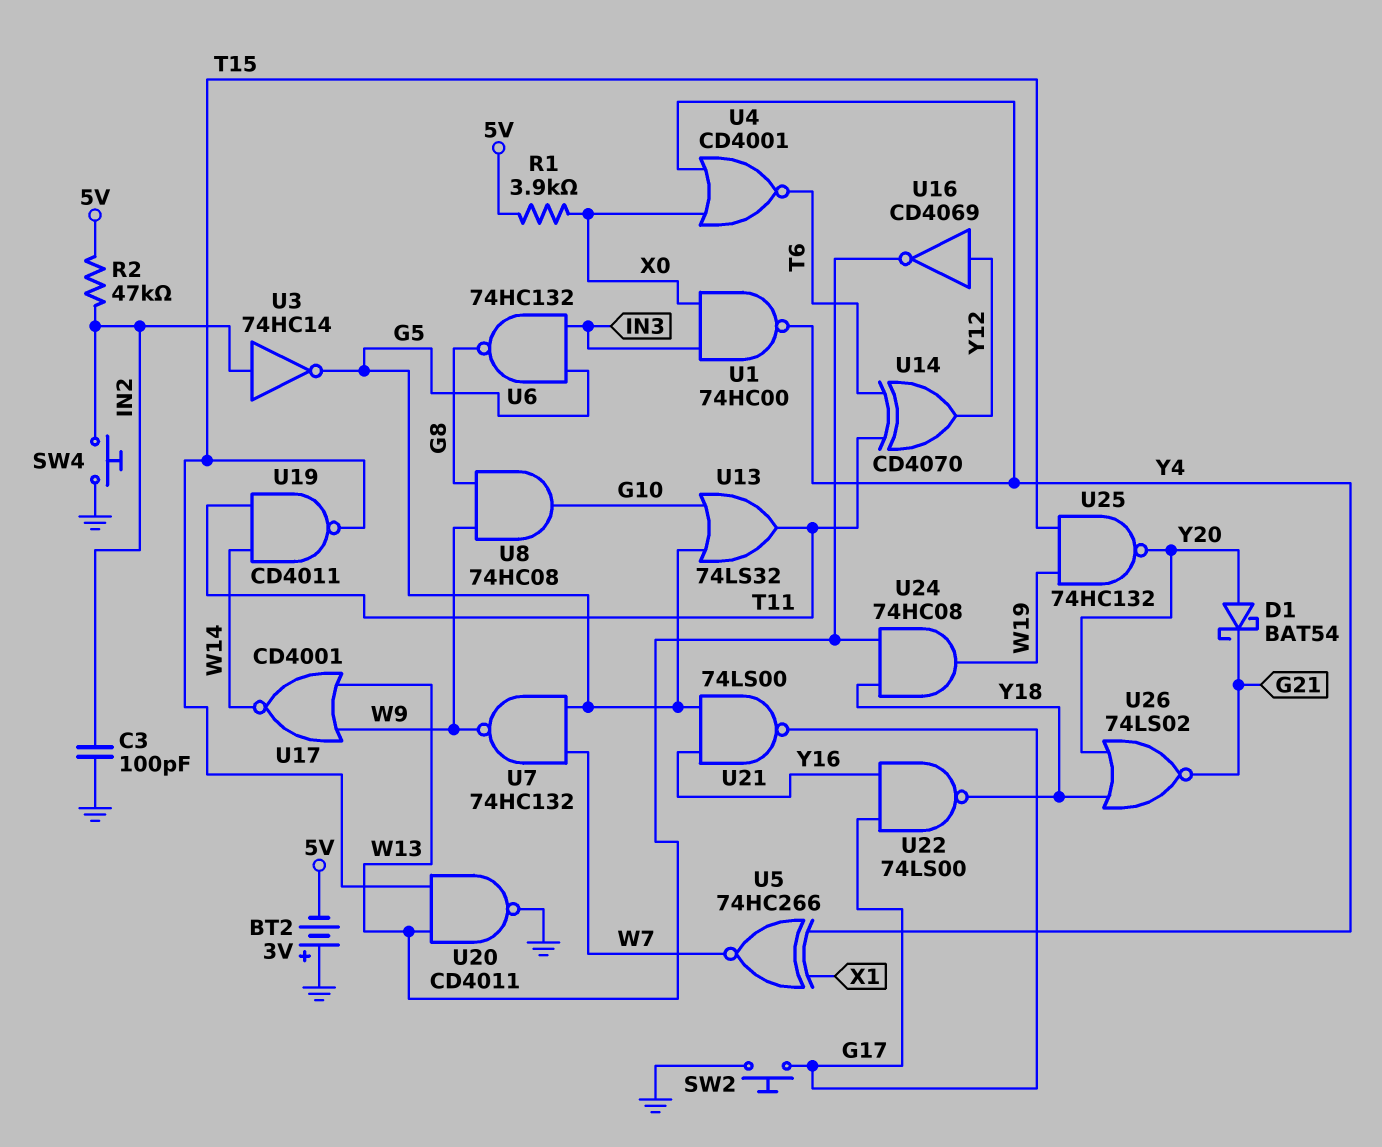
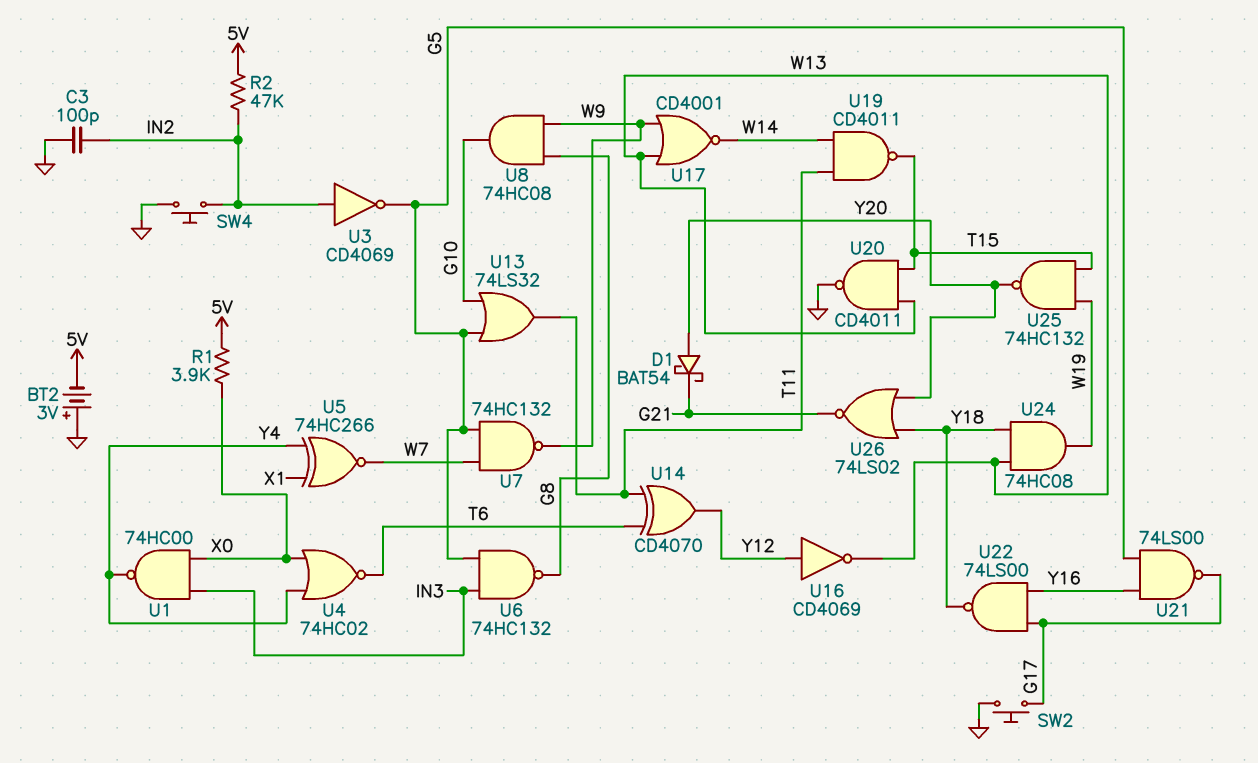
U3: NOT 74HC14 (in IN2, out G5) -> NOT CD4069 (in IN2, out G5)
U4: NOR CD4001 (in X0, in Y4, out T6) -> NOR 74HC02 (in X0, in Y4, out T6)

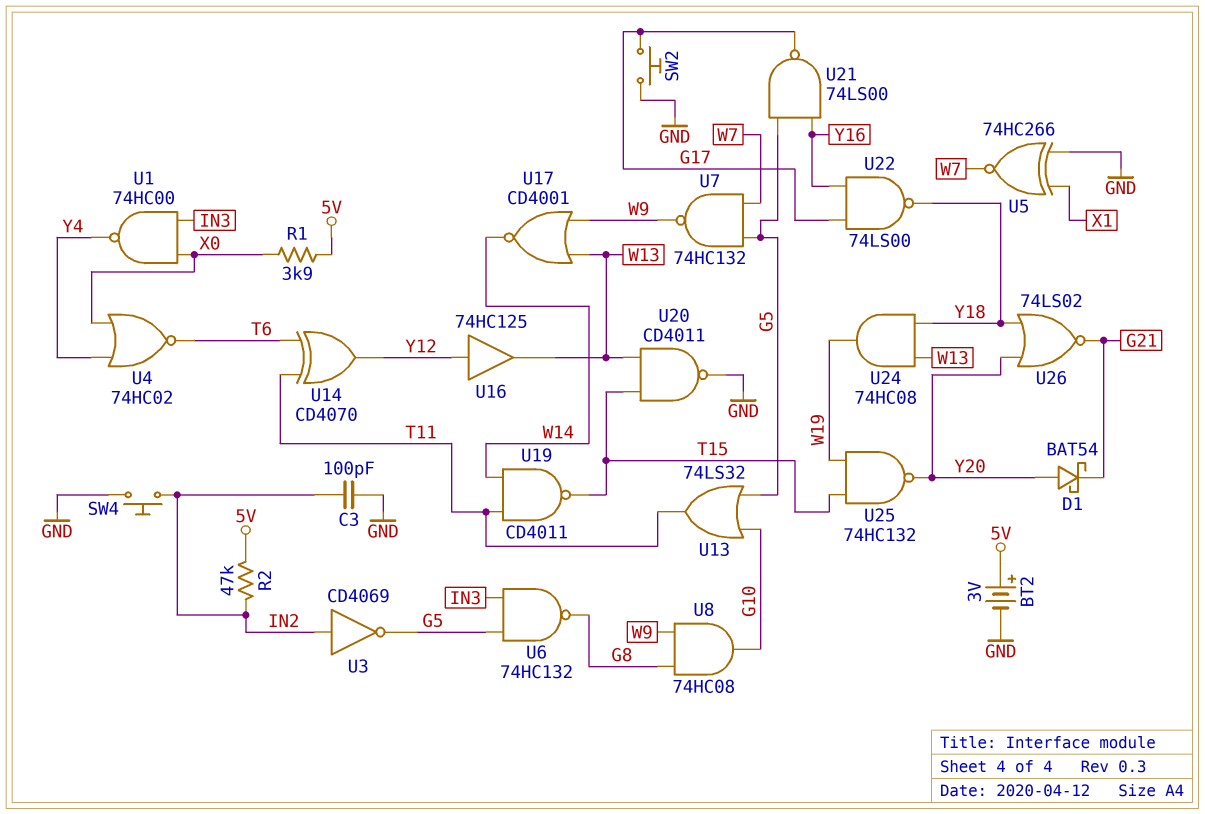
BT2: 3V (plus GND, minus 5V) -> 3V (plus 5V, minus GND)
U5: XNOR 74HC266 (in X1, in Y4, out W7) -> XNOR 74HC266 (in GND, in X1, out W7)
U16: NOT CD4069 (in Y12, out W13) -> buffer 74HC125 (in Y12, out W13)

